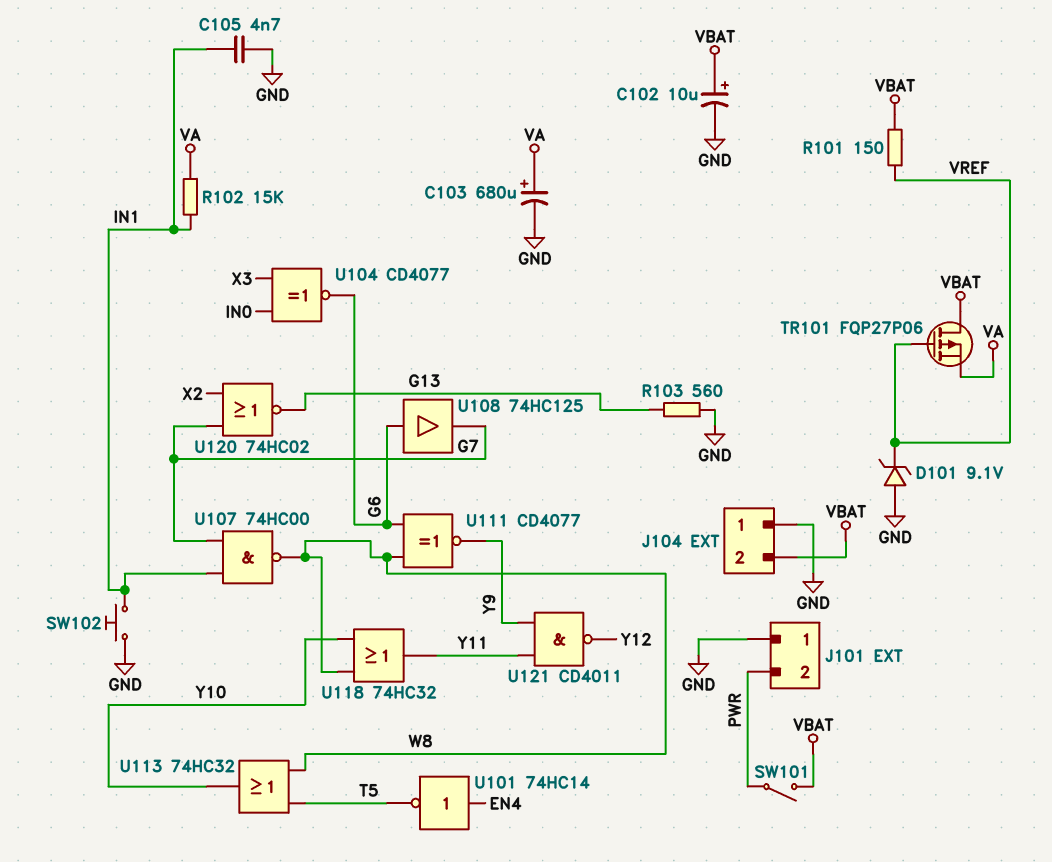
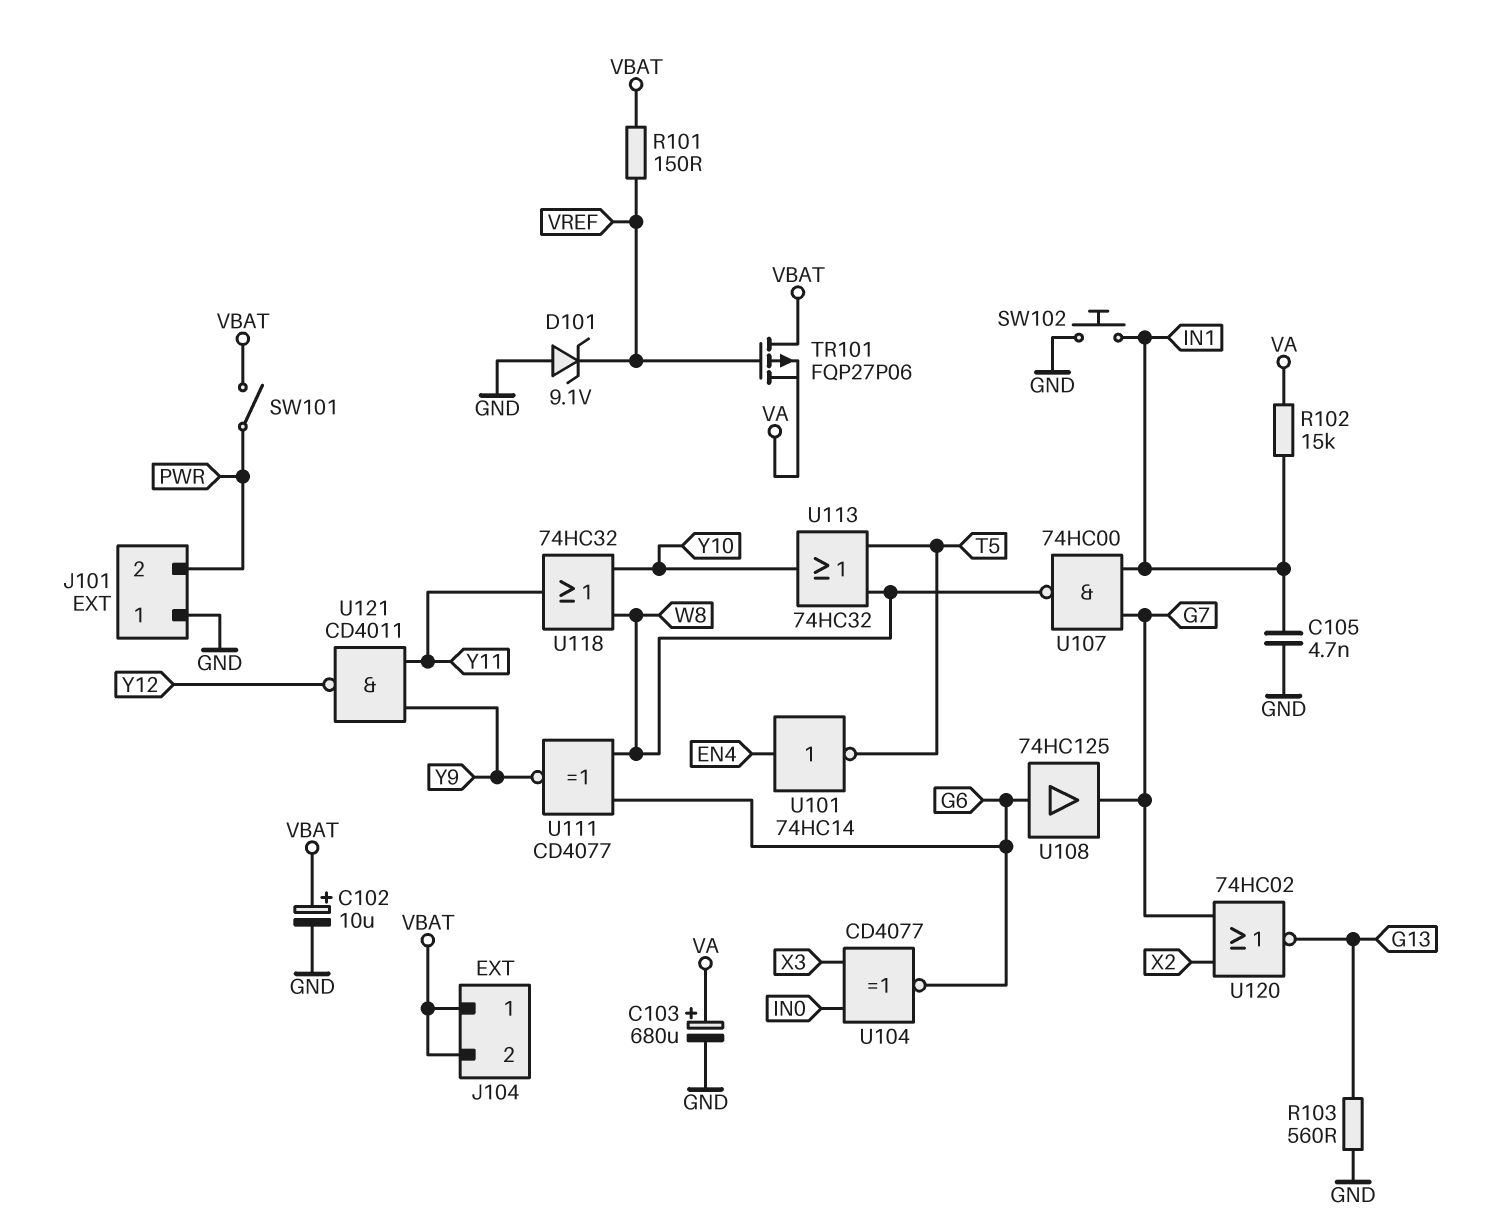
J104 pin 1: GND -> VBAT

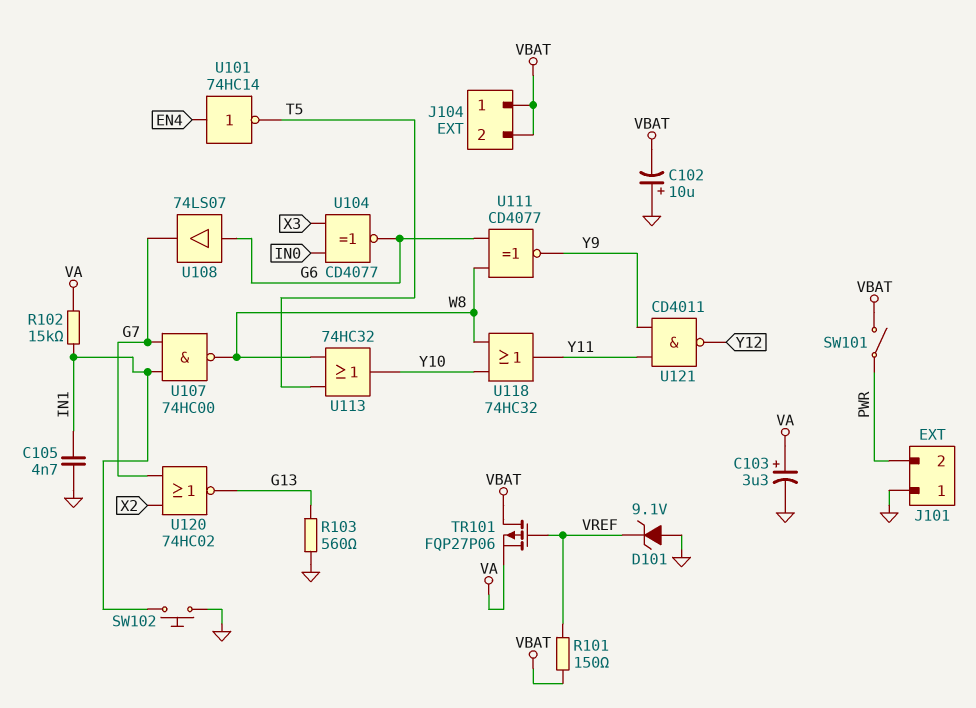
C102: 10uF (plus VBAT, minus GND) -> 10uF (plus GND, minus VBAT)
C103: 680uF (plus VA, minus GND) -> 3.3uF (plus VA, minus GND)
U108: buffer 74HC125 (in G6, out G7) -> buffer 74LS07 (in G6, out G7)

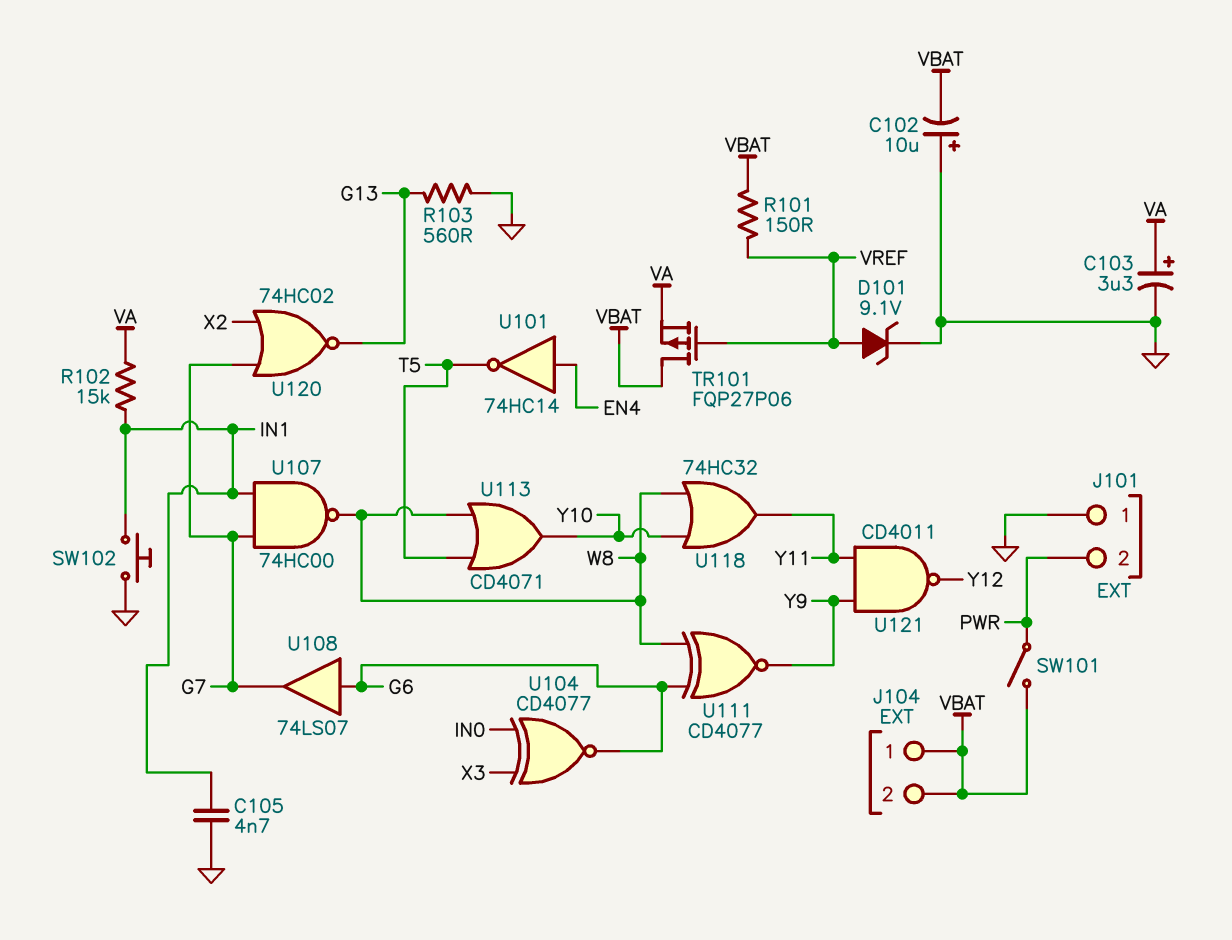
D101: zener 9.1V (A GND, K VREF) -> zener 9.1V (A VREF, K GND)
U113: OR 74HC32 (in T5, in W8, out Y10) -> OR CD4071 (in T5, in W8, out Y10)

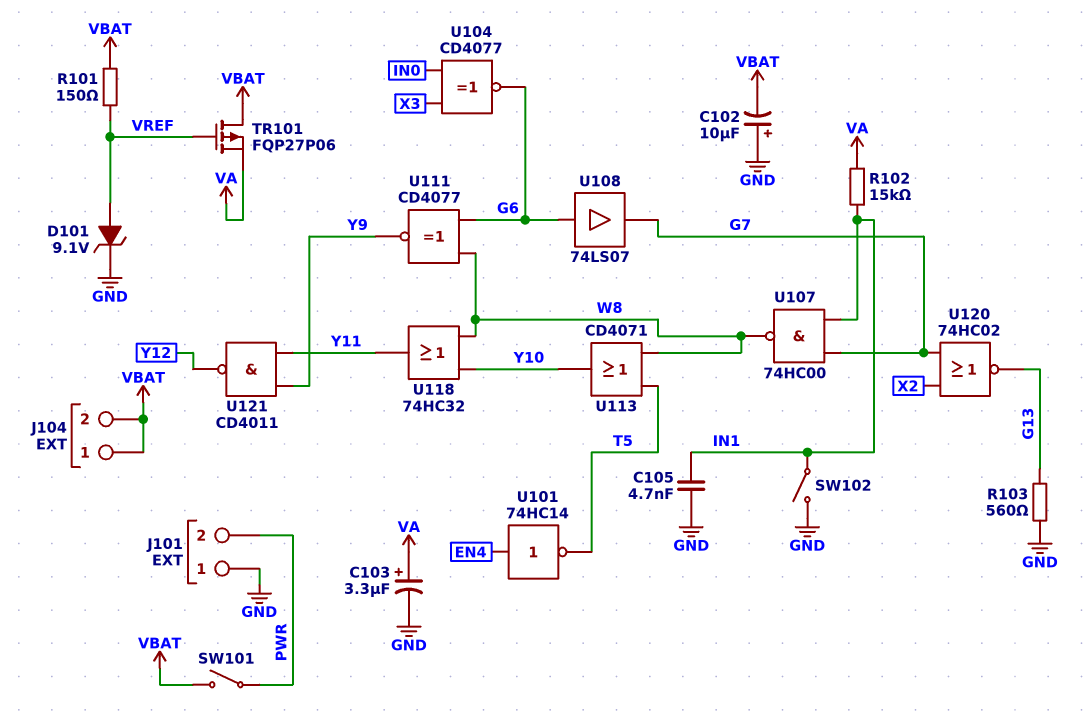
SW102: button (GND, IN1) -> switch (GND, IN1)

